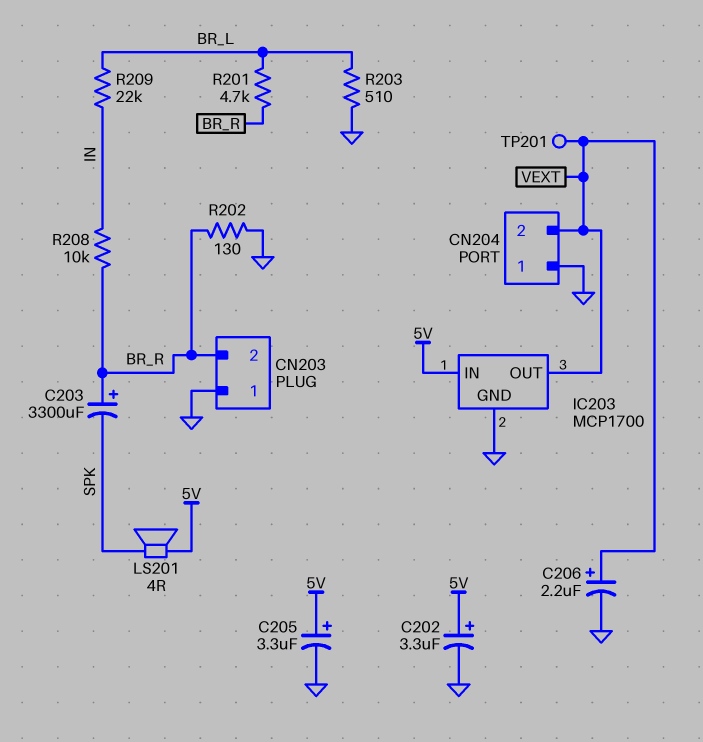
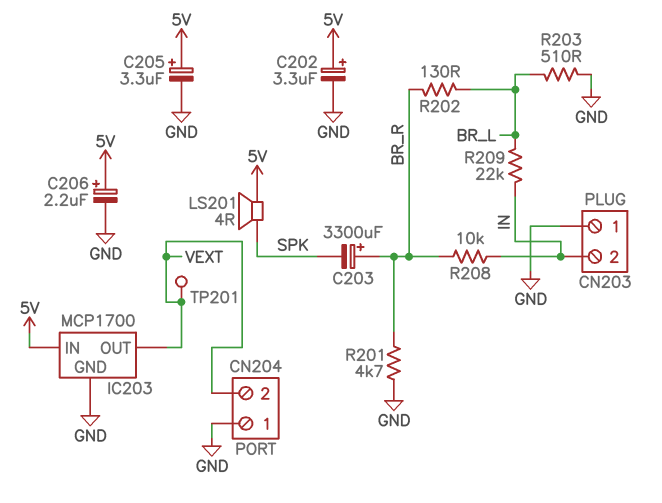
C206: 2.2uF (plus VEXT, minus GND) -> 2.2uF (plus 5V, minus GND)
CN203 pin 2: BR_R -> IN
R201: 4.7k (BR_L, BR_R) -> 4.7k (BR_R, GND)
R202: 130 (BR_R, GND) -> 130 (BR_L, BR_R)

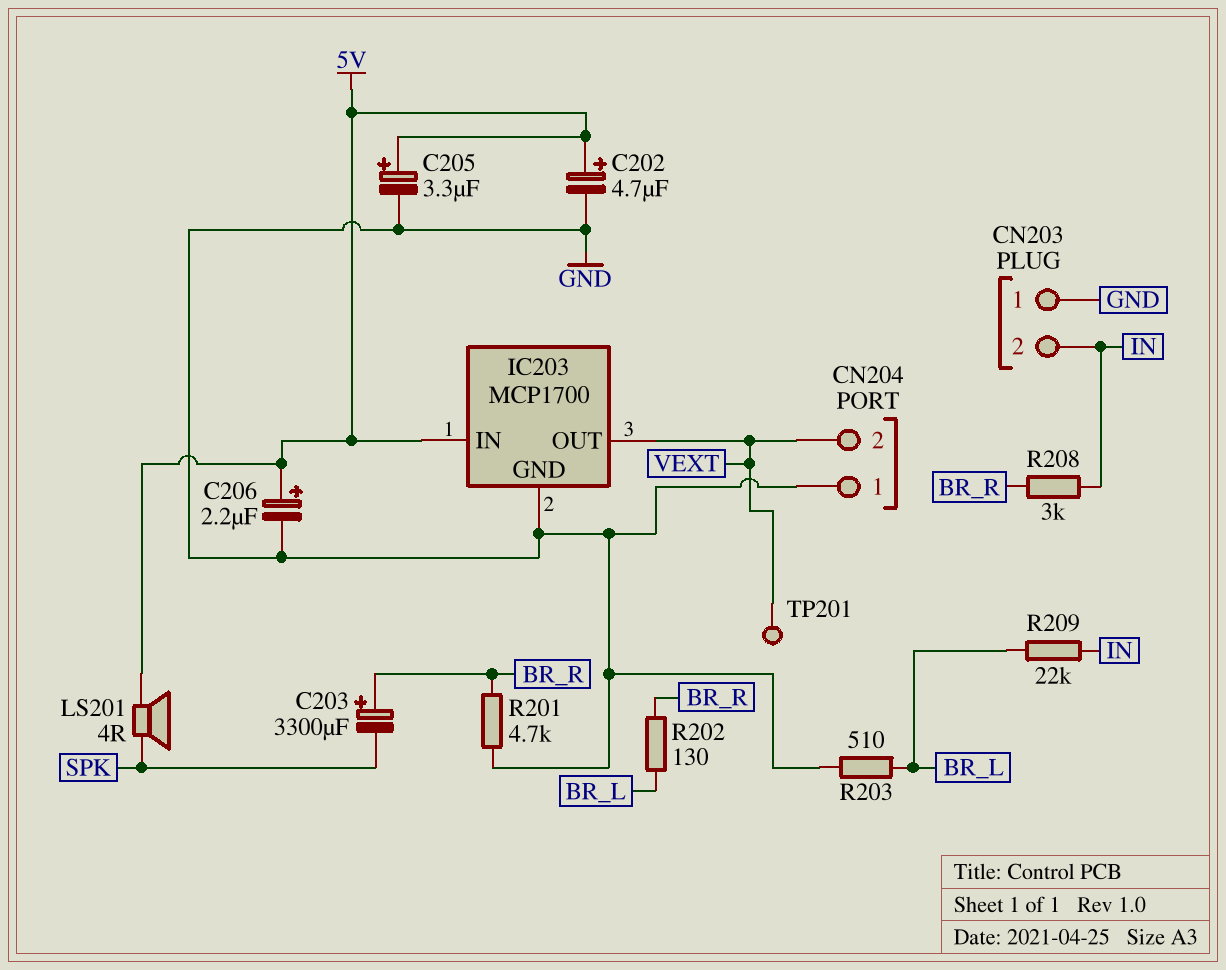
C202: 3.3uF (plus 5V, minus GND) -> 4.7uF (plus 5V, minus GND)
R208: 10k (BR_R, IN) -> 3k (BR_R, IN)

